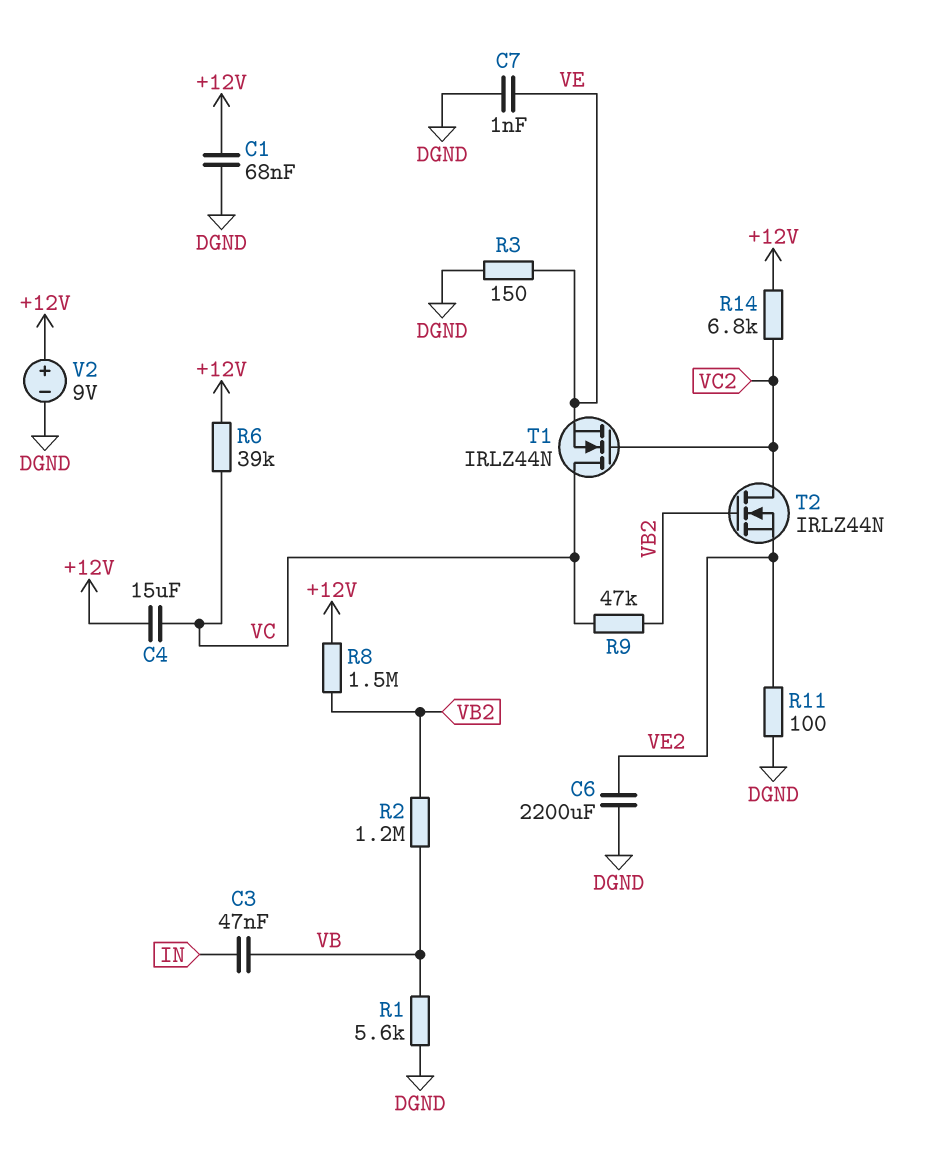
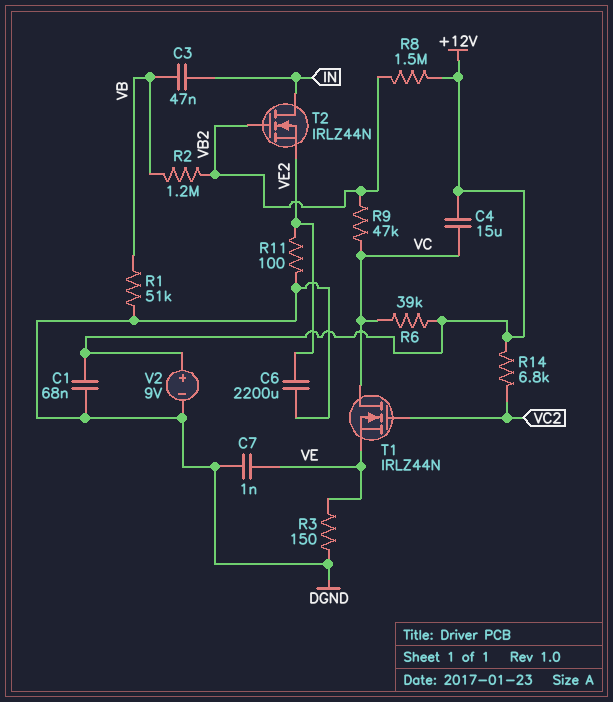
R1: 5.6k (DGND, VB) -> 51k (DGND, VB)
T2: NMOS IRLZ44N (G VB2, D VC2, S VE2) -> NMOS IRLZ44N (G VB2, D IN, S VE2)

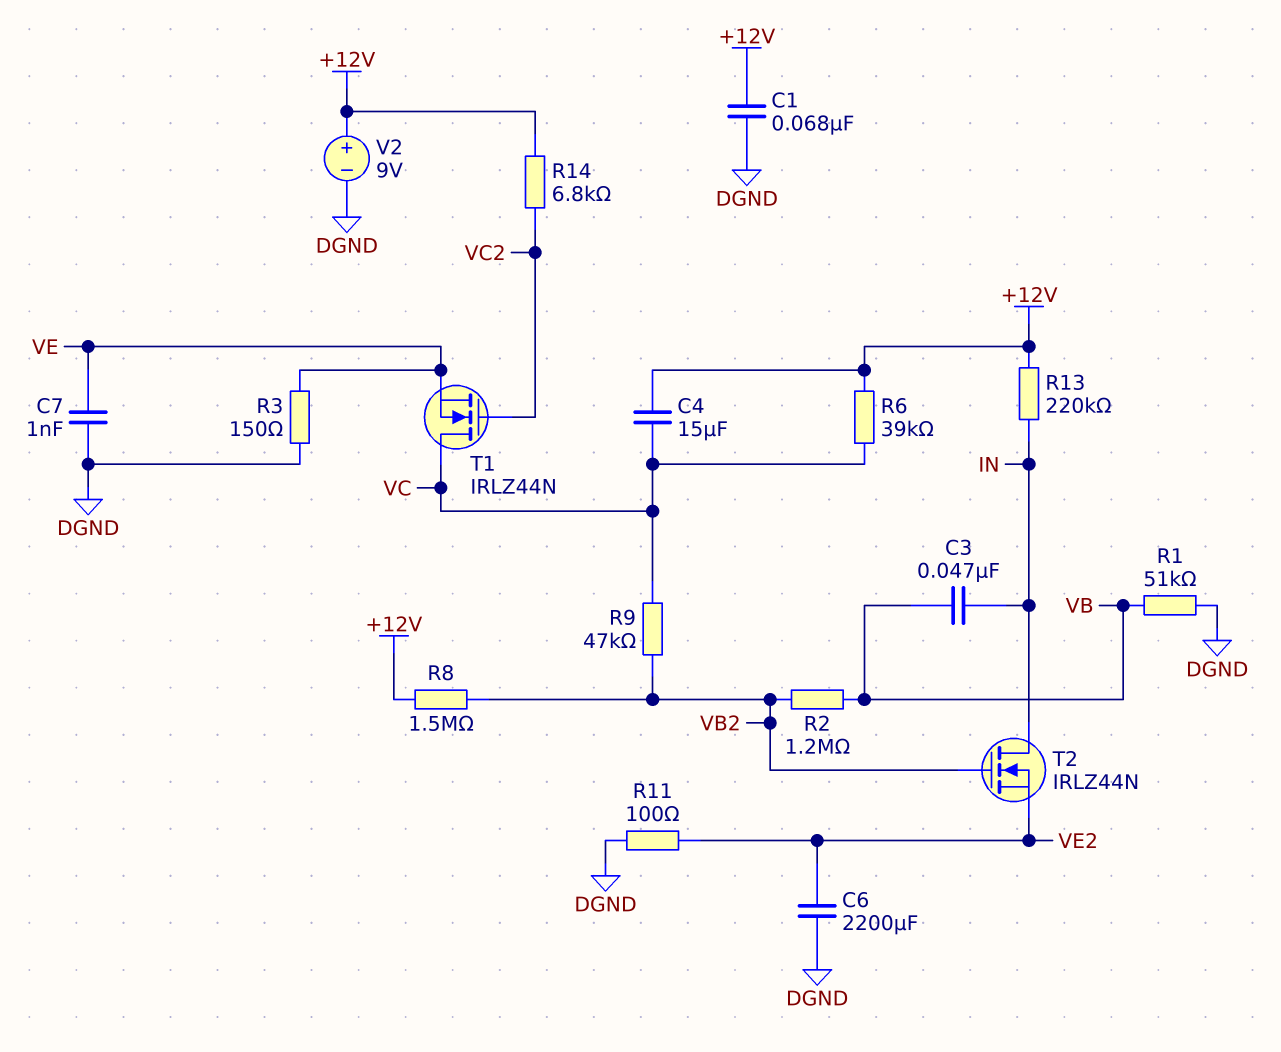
R13: none -> 220k (+12V, IN)

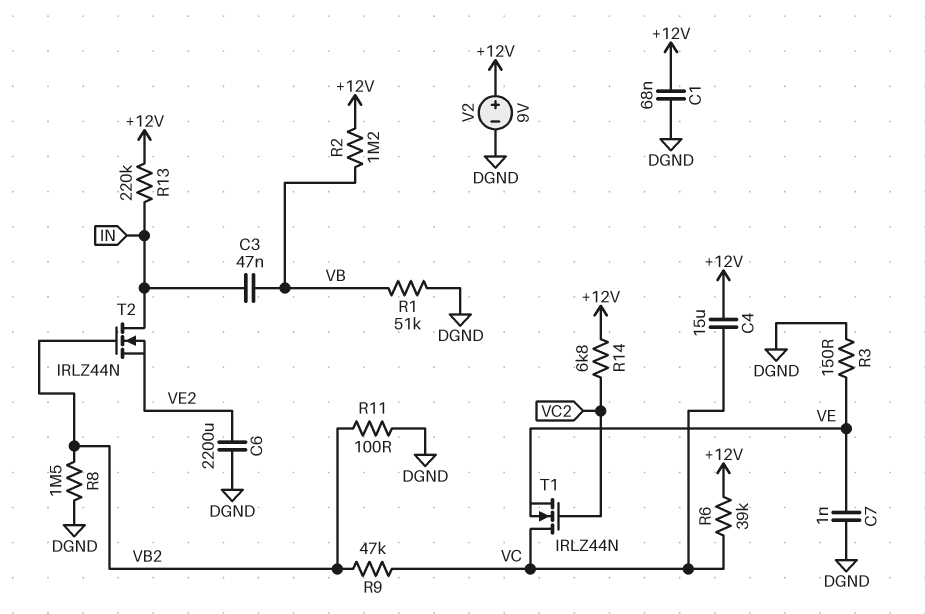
R2: 1.2M (VB, VB2) -> 1.2M (+12V, VB)
R8: 1.5M (+12V, VB2) -> 1.5M (DGND, VB2)
R11: 100 (DGND, VE2) -> 100 (DGND, VB2)

